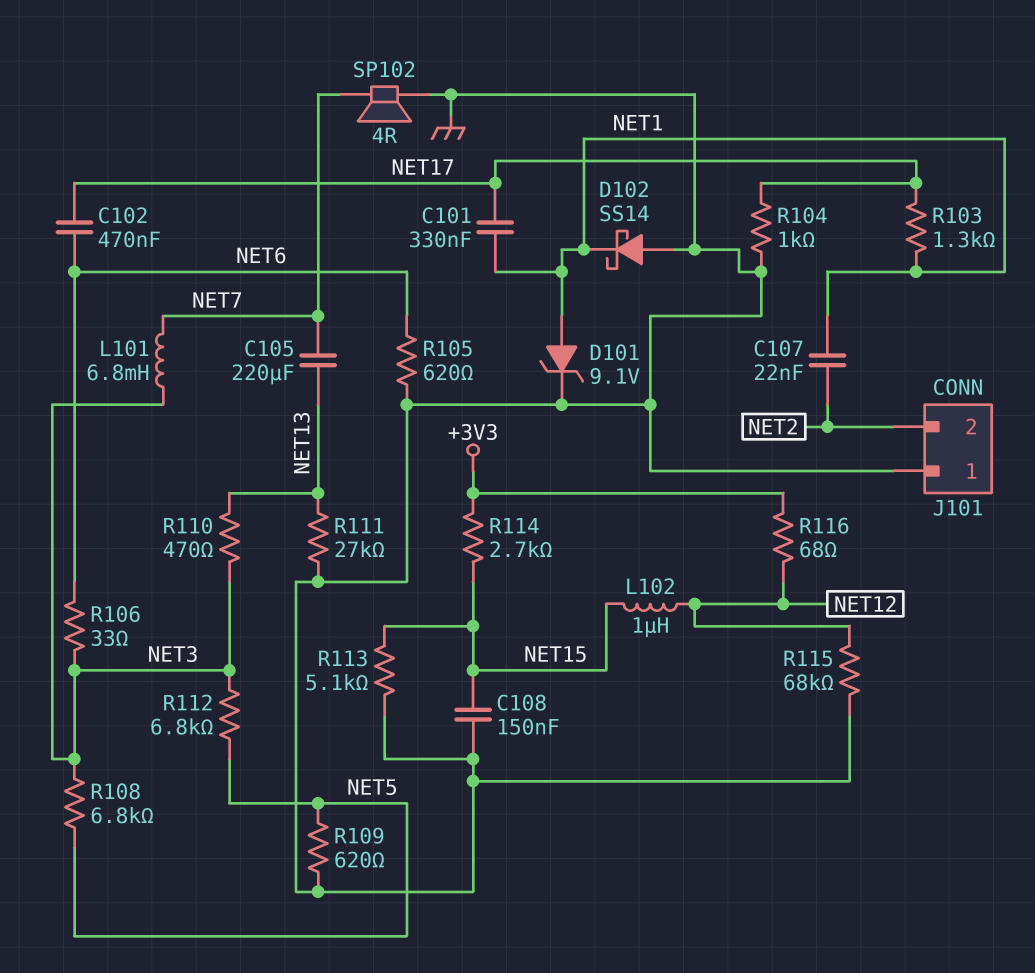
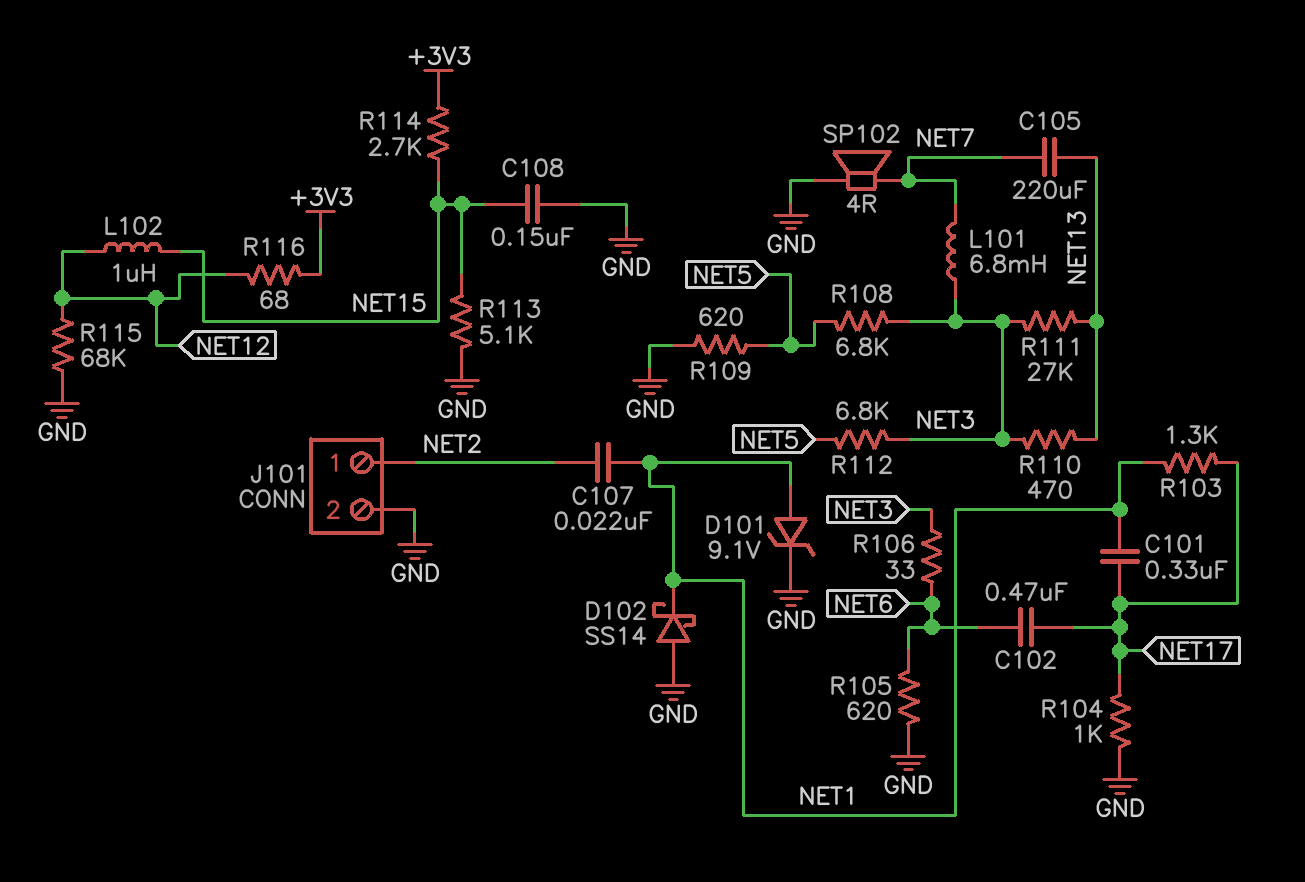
J101 pin 1: GND -> NET2
J101 pin 2: NET2 -> GND
R111: 27k (GND, NET13) -> 27k (NET3, NET13)

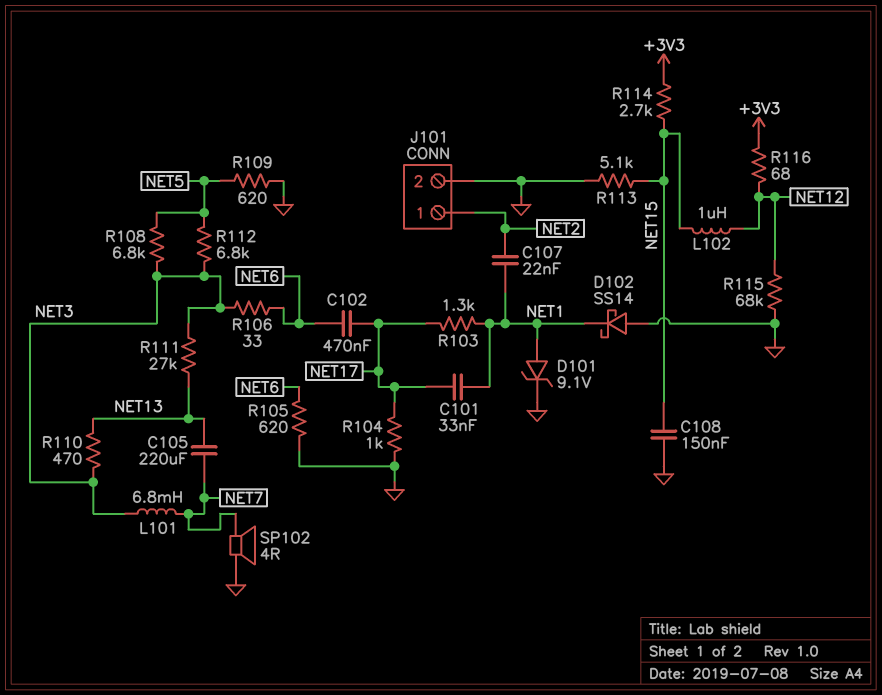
C101: 330nF (NET1, NET17) -> 33nF (NET1, NET17)

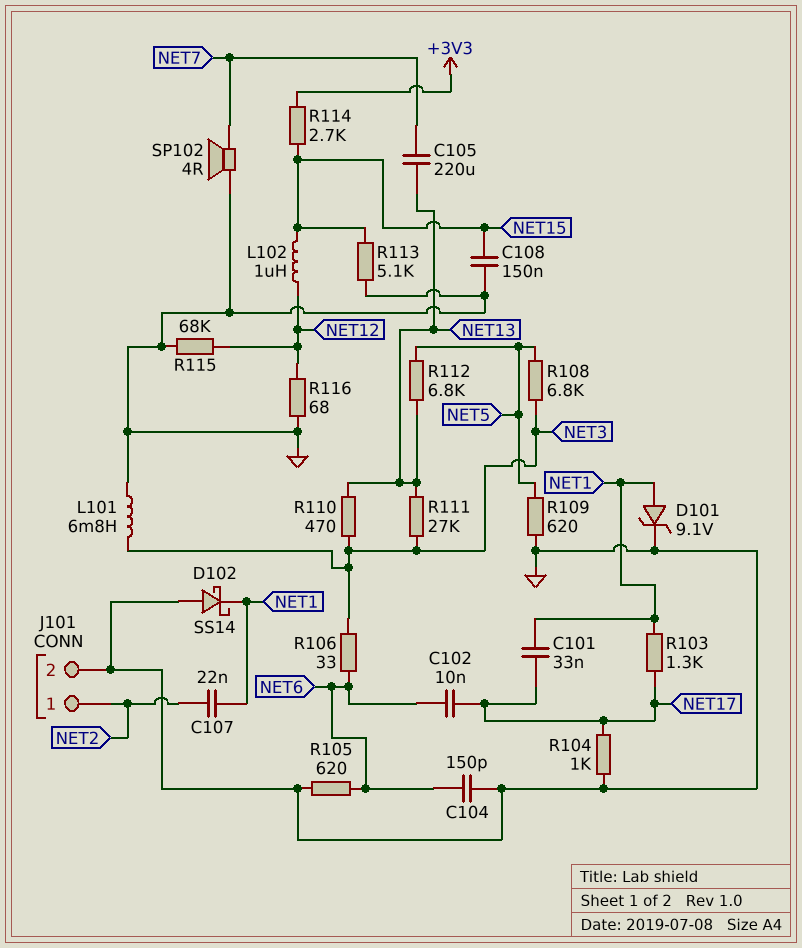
C102: 470nF (NET6, NET17) -> 10nF (NET6, NET17)
C104: none -> 150pF (GND, NET6)
L101: 6.8mH (NET3, NET7) -> 6.8mH (GND, NET3)
R112: 6.8k (NET3, NET5) -> 6.8k (NET5, NET13)
R116: 68 (+3V3, NET12) -> 68 (GND, NET12)

